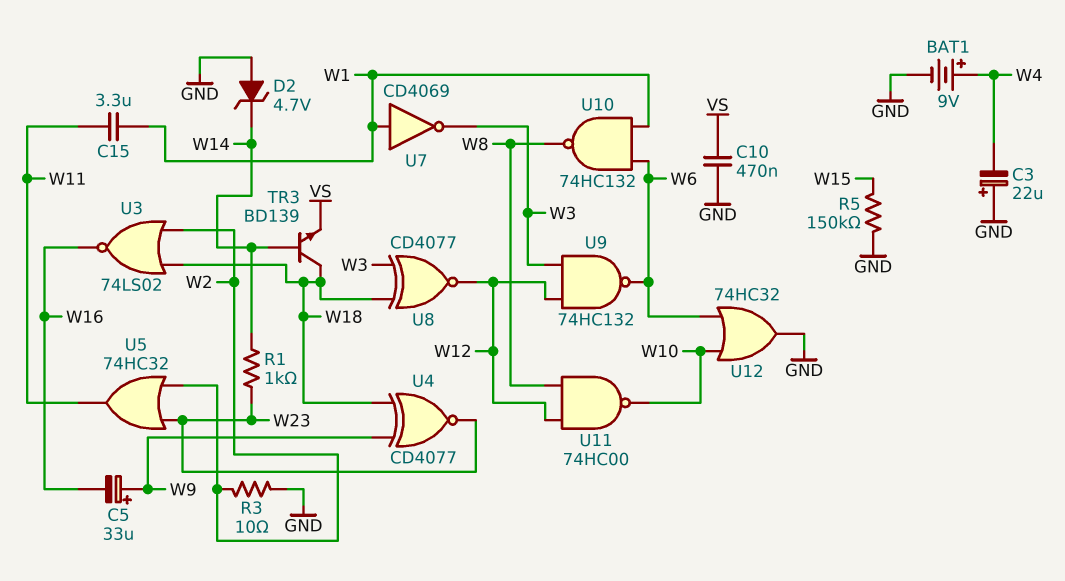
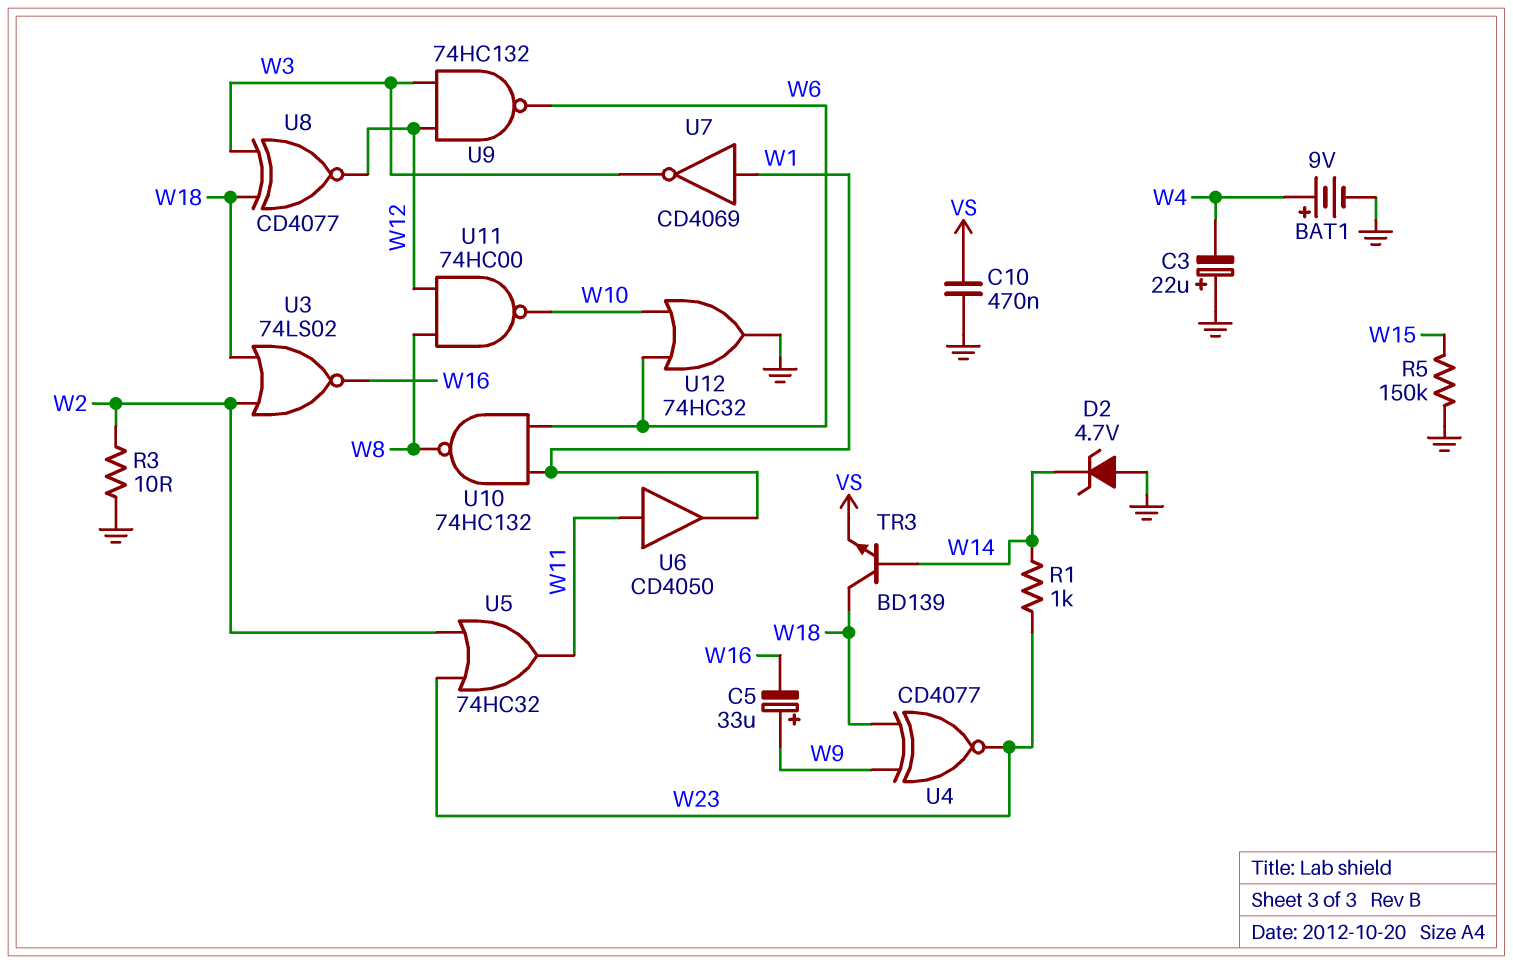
C15: 3.3uF (W1, W11) -> none
U6: none -> buffer CD4050 (in W11, out W1)

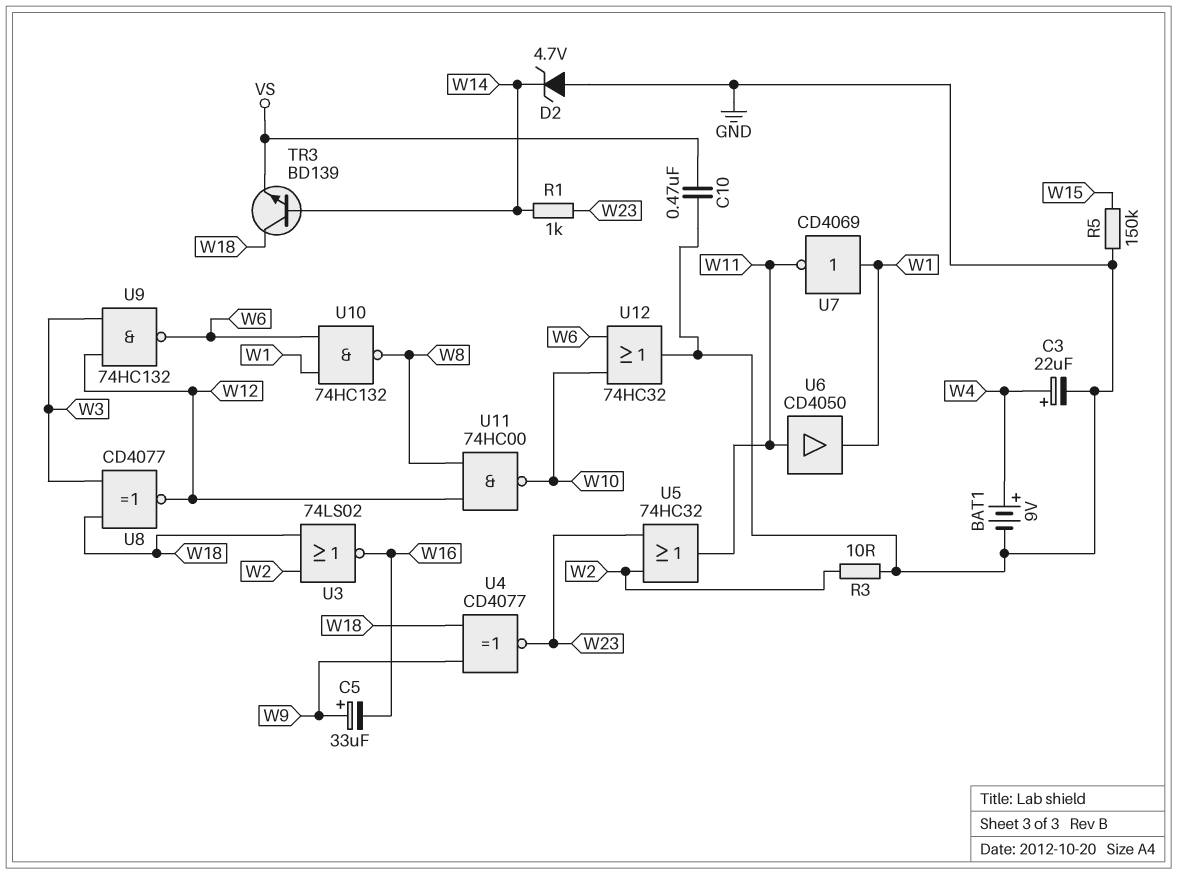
C3: 22uF (plus GND, minus W4) -> 22uF (plus W4, minus GND)
U7: NOT CD4069 (in W1, out W3) -> NOT CD4069 (in W1, out W11)

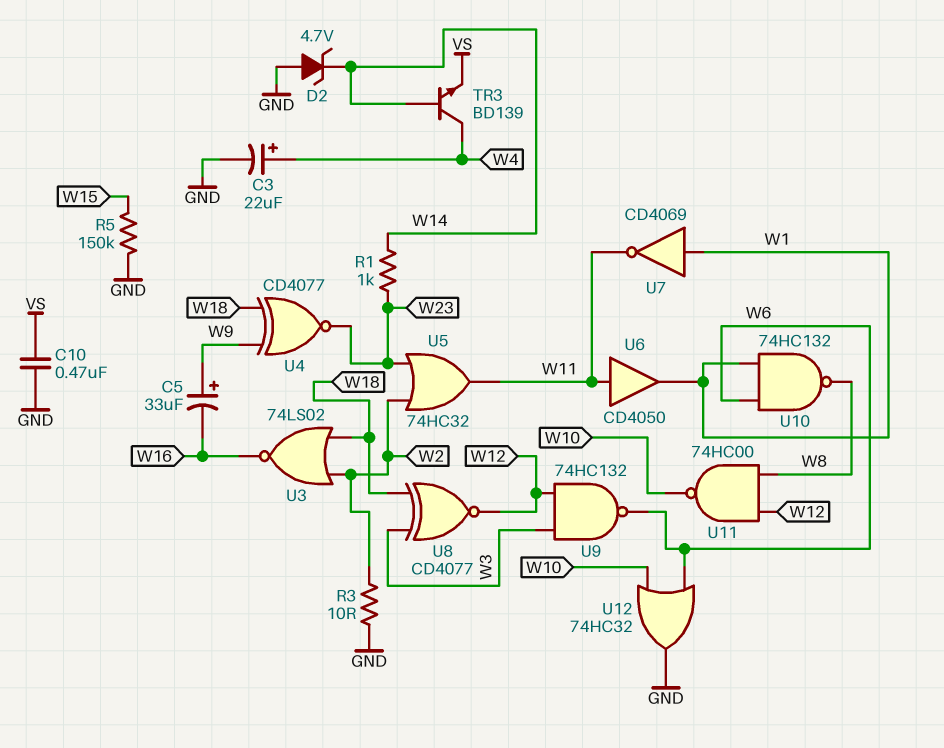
BAT1: 9V (plus W4, minus GND) -> none
TR3: NPN BD139 (B W14, C W18, E VS) -> NPN BD139 (B W14, C W4, E VS)

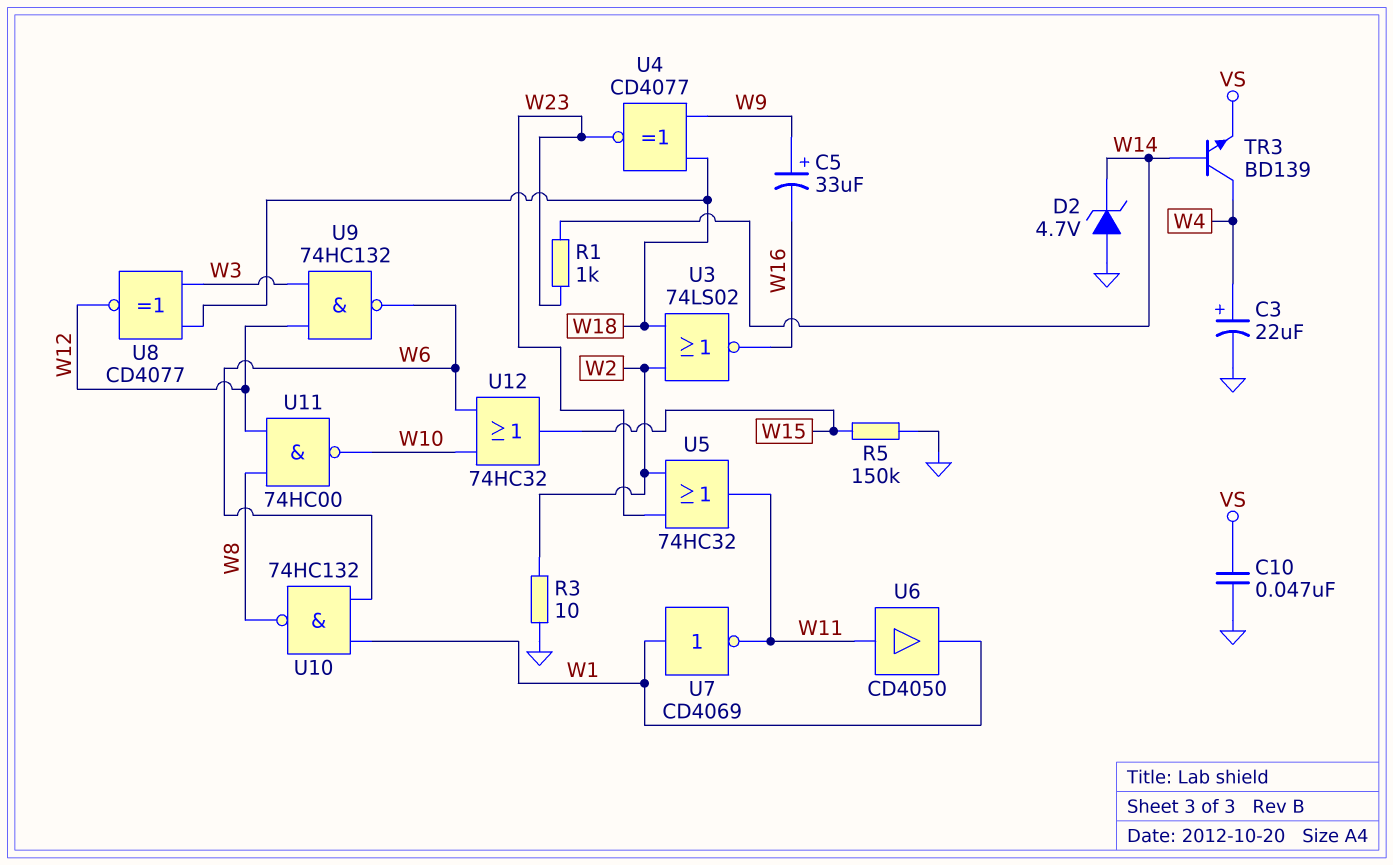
C10: 470nF (GND, VS) -> 47nF (GND, VS)
U12: OR 74HC32 (in W6, in W10, out GND) -> OR 74HC32 (in W6, in W10, out W15)

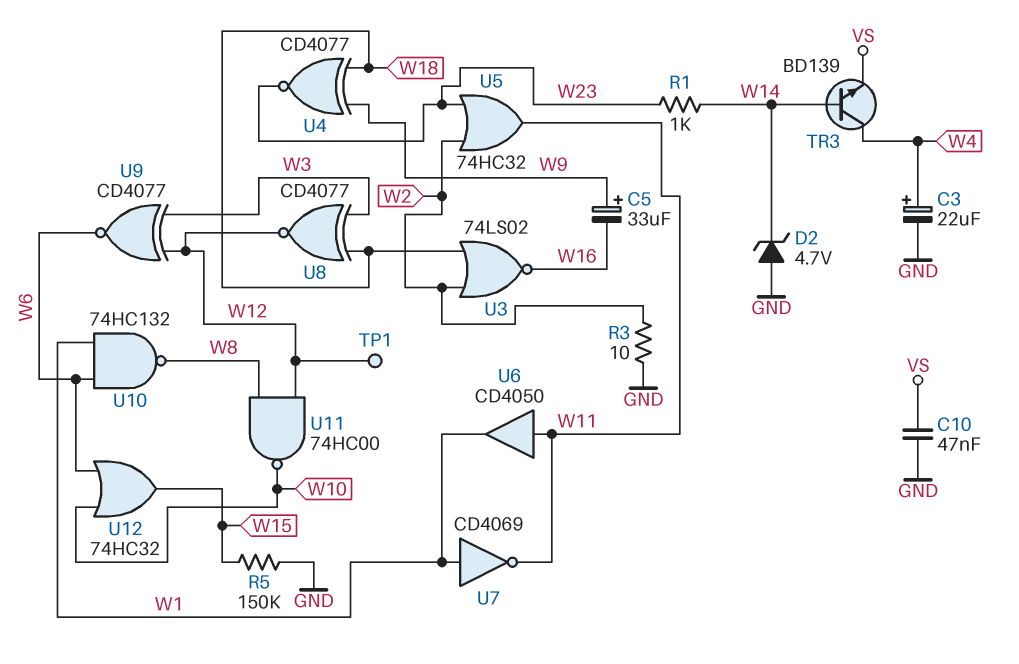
TP1: none -> test point (W12)
U9: NAND 74HC132 (in W3, in W12, out W6) -> XNOR CD4077 (in W3, in W12, out W6)

